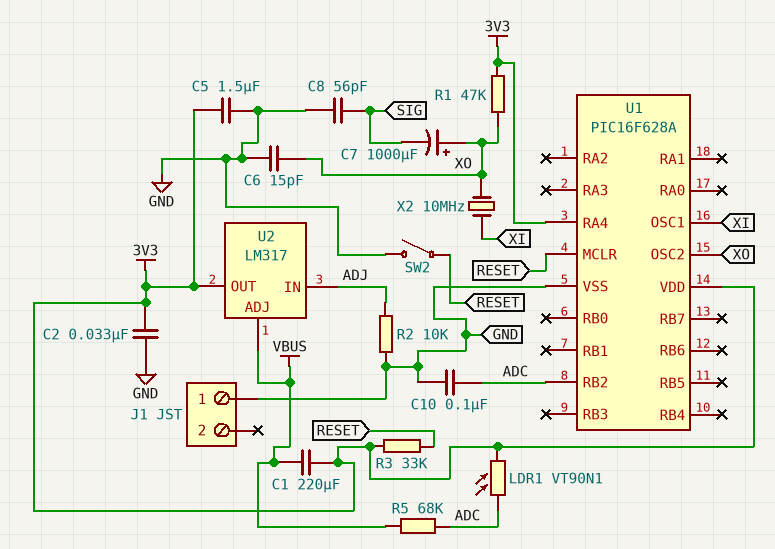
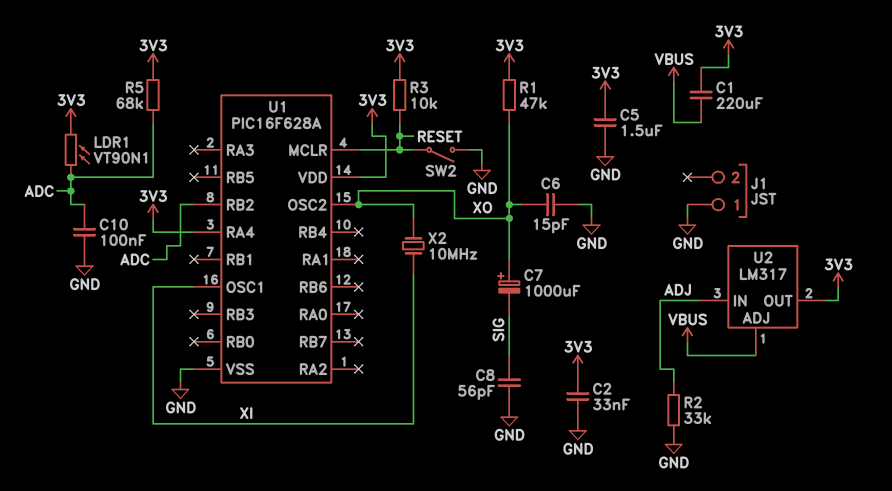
R2: 10k (ADJ, GND) -> 33k (ADJ, GND)
R3: 33k (3V3, RESET) -> 10k (3V3, RESET)
R5: 68k (ADC, VBUS) -> 68k (3V3, ADC)

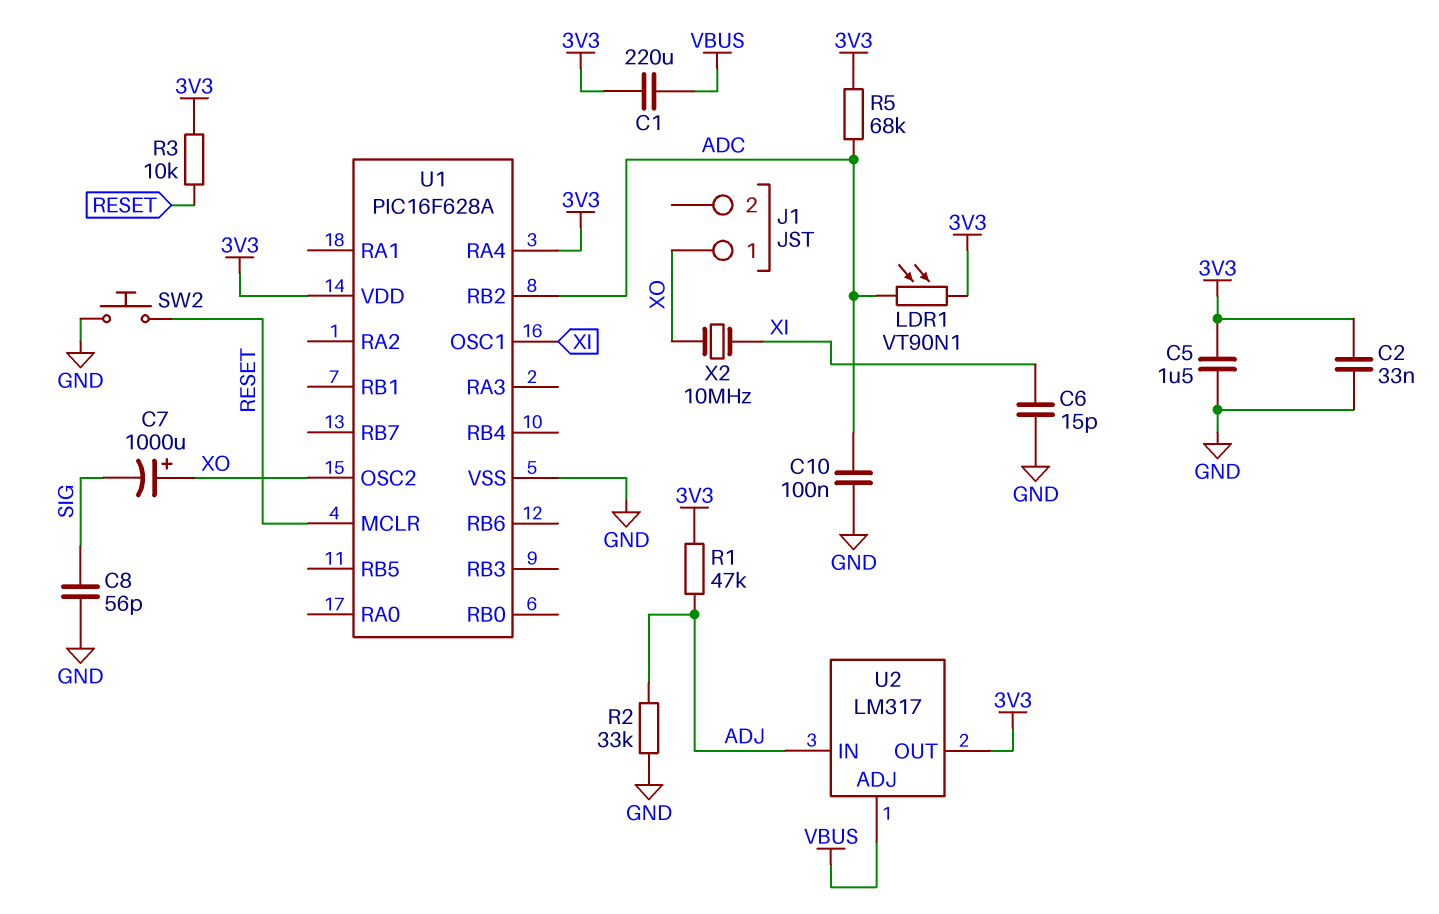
C6: 15pF (GND, XO) -> 15pF (GND, XI)
J1 pin 1: GND -> XO
R1: 47k (3V3, XO) -> 47k (3V3, ADJ)
SW2: switch (GND, RESET) -> button (GND, RESET)

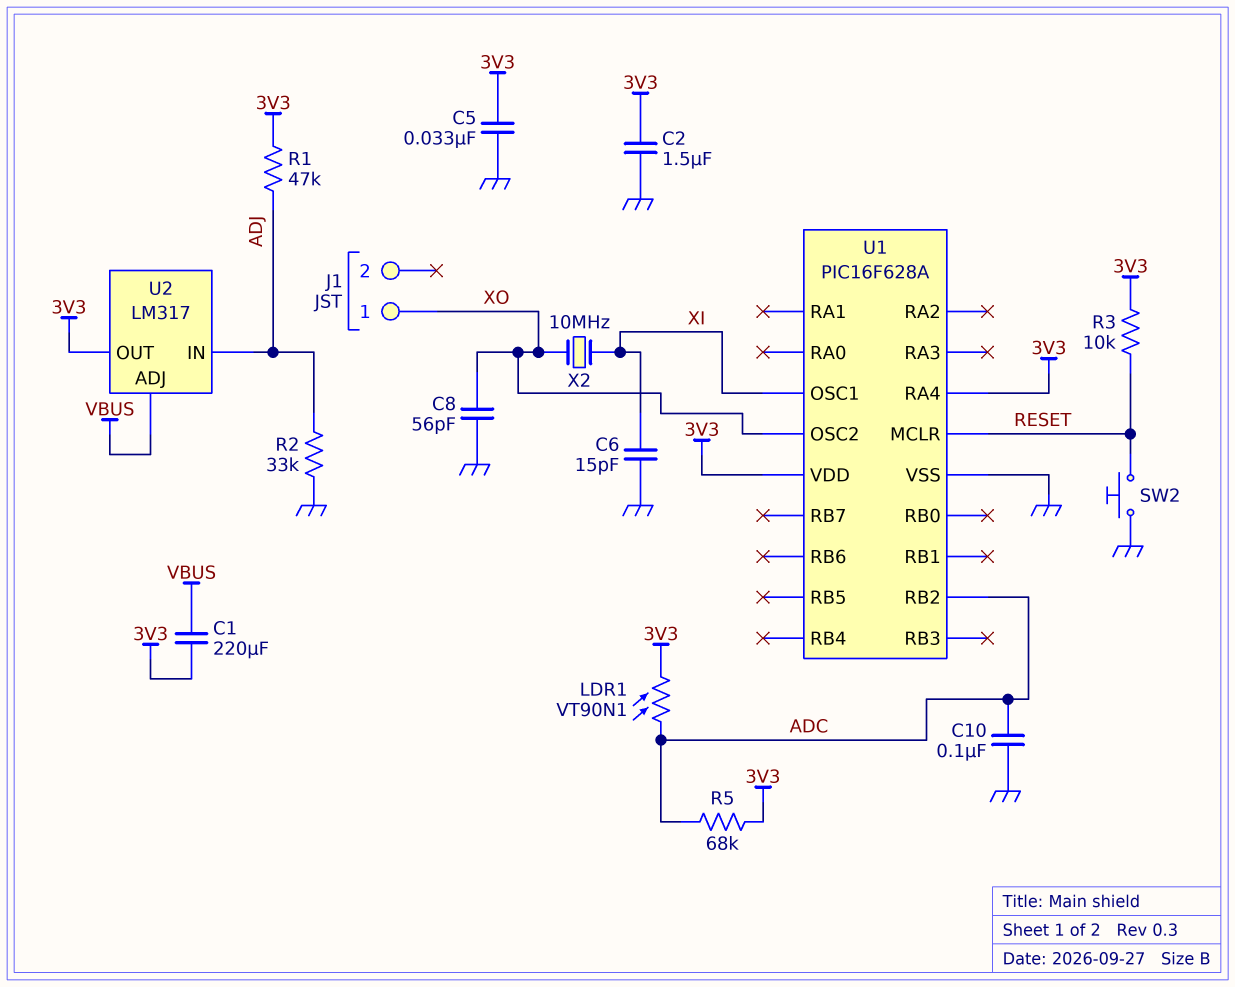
C2: 33nF (3V3, GND) -> 1.5uF (3V3, GND)
C5: 1.5uF (3V3, GND) -> 33nF (3V3, GND)
C7: 1000uF (plus XO, minus SIG) -> none
C8: 56pF (GND, SIG) -> 56pF (GND, XO)

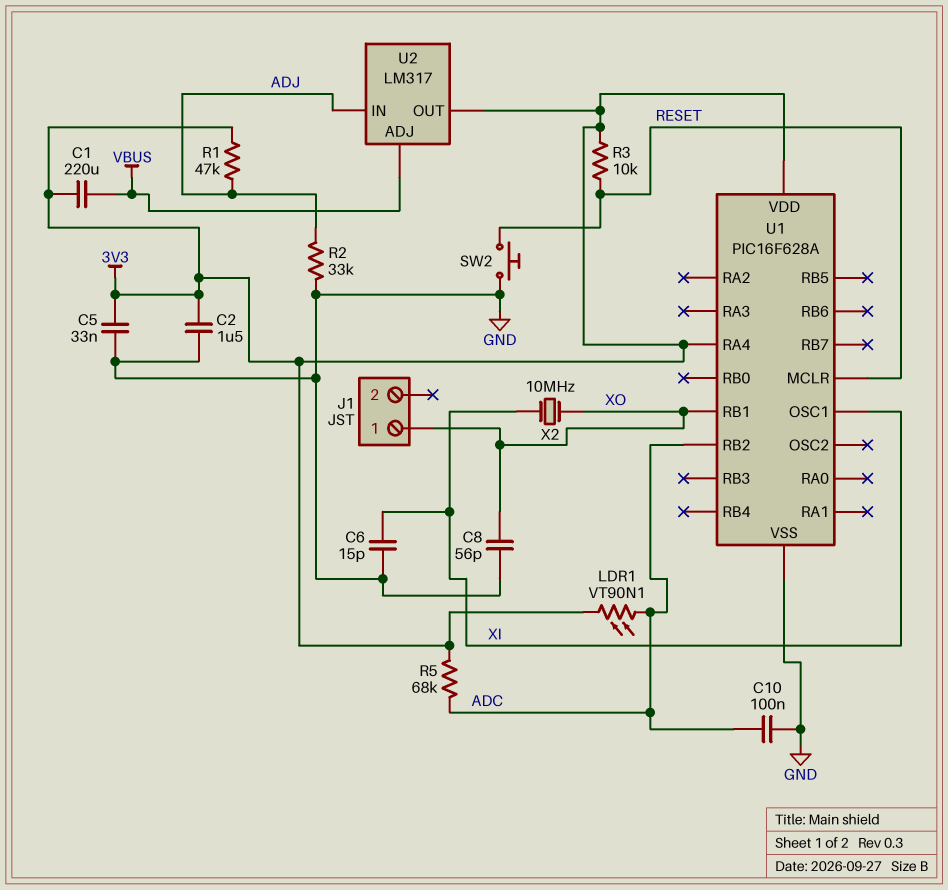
U1 pin OSC2: XO -> none
U1 pin RB1: none -> XO

